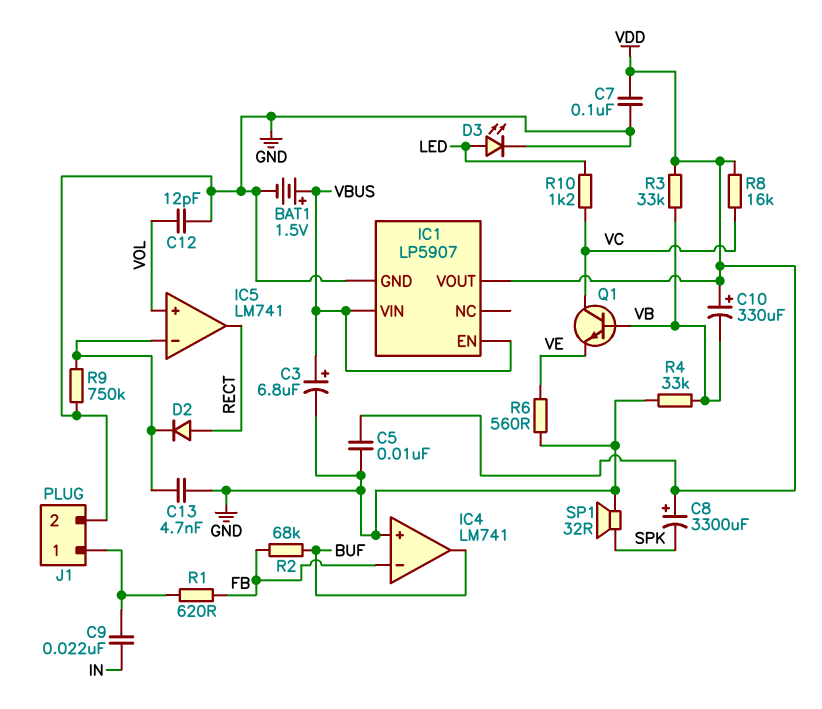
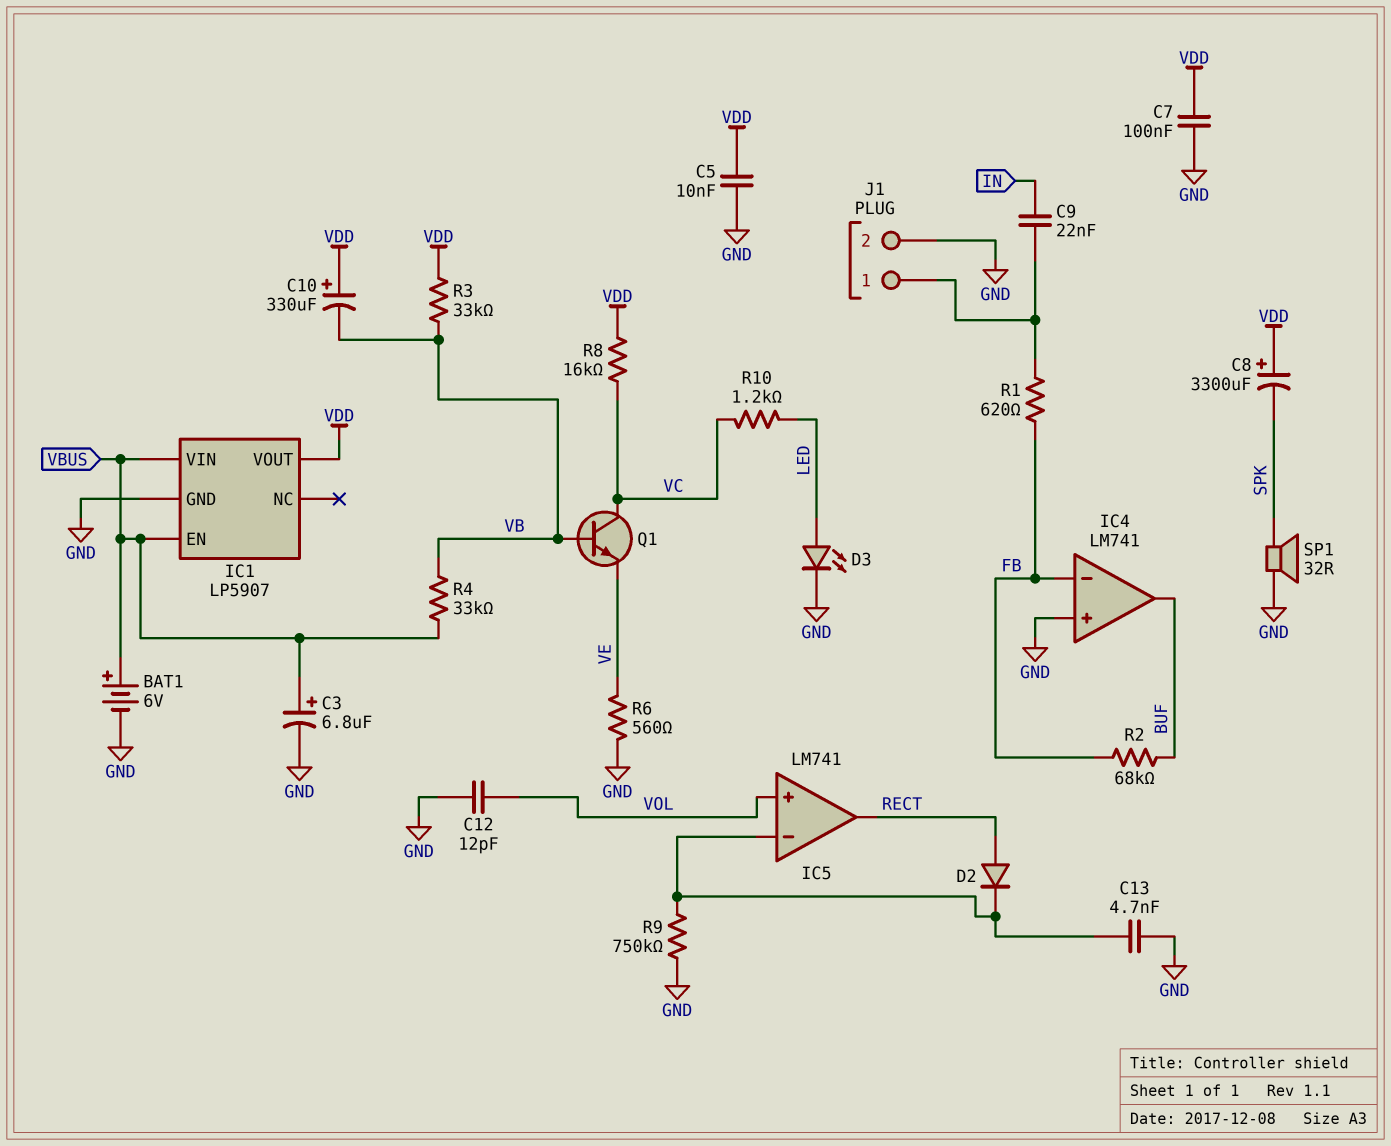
BAT1: 1.5V (plus VBUS, minus GND) -> 6V (plus VBUS, minus GND)
R4: 33k (GND, VB) -> 33k (VB, VBUS)

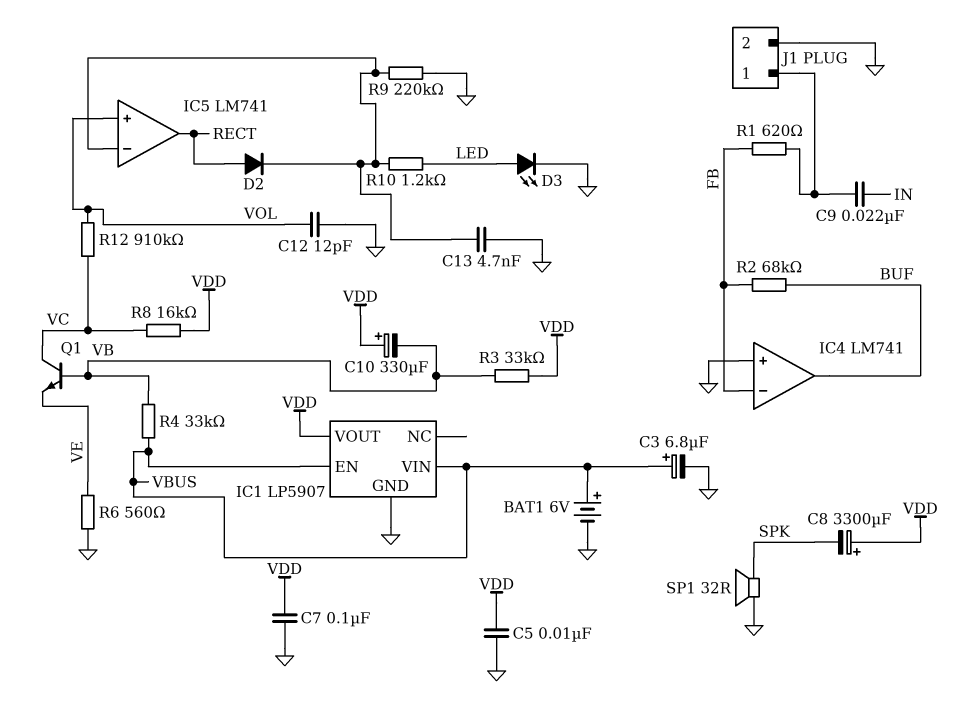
R9: 750k (GND, IC5/in-) -> 220k (GND, IC5/in-)
R10: 1.2k (LED, VC) -> 1.2k (IC5/in-, LED)
R12: none -> 910k (VC, VOL)

